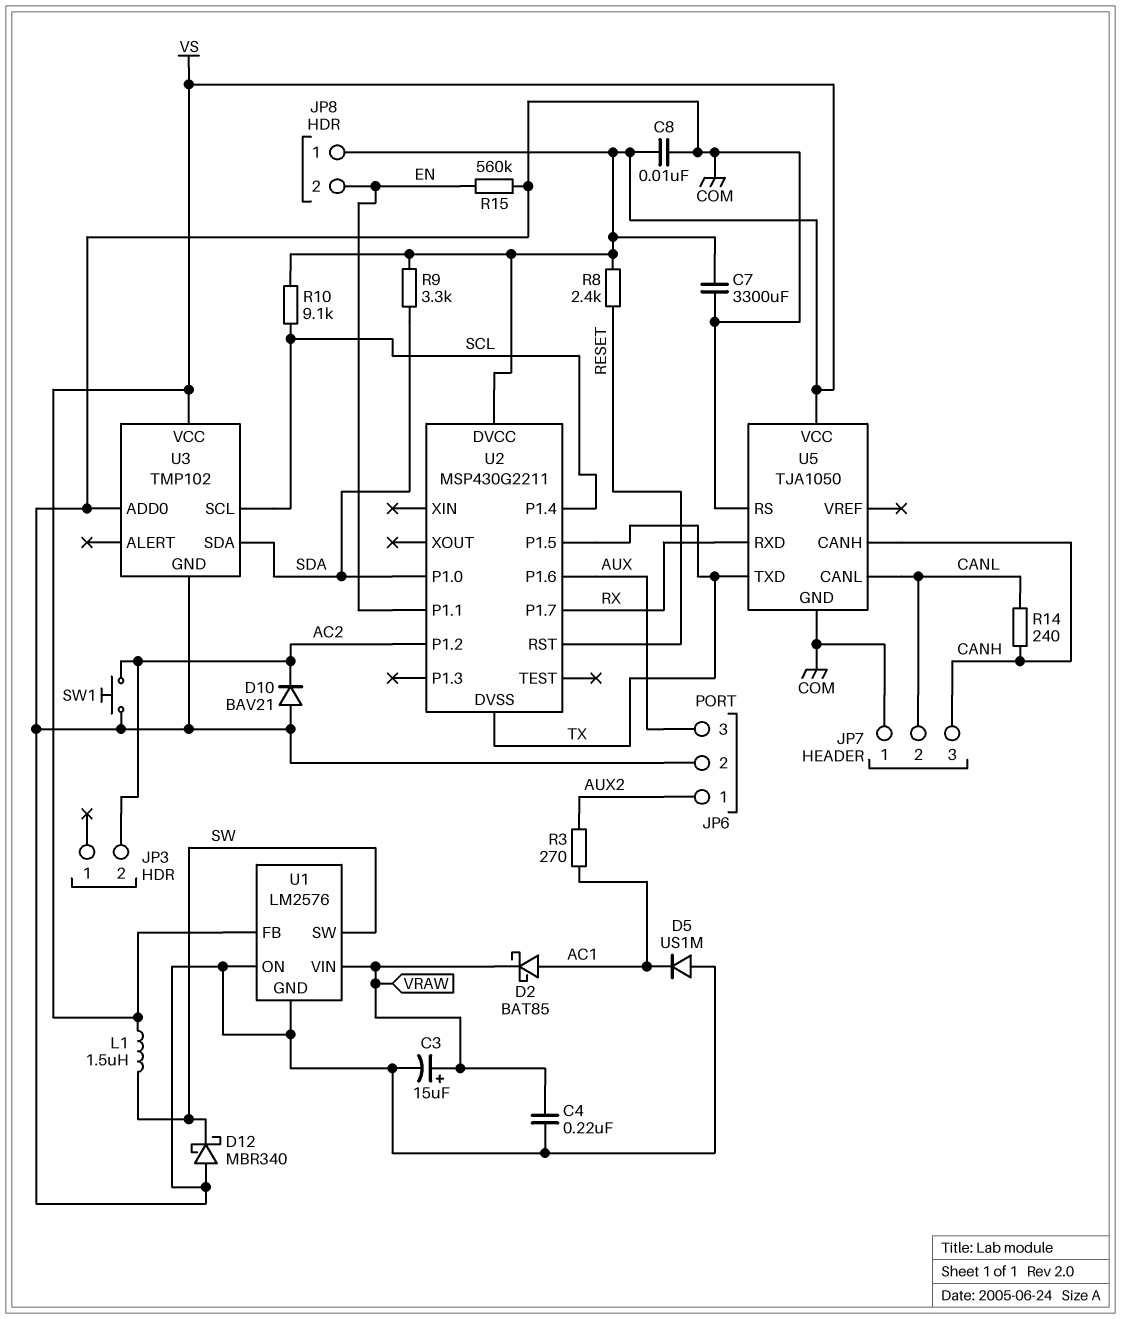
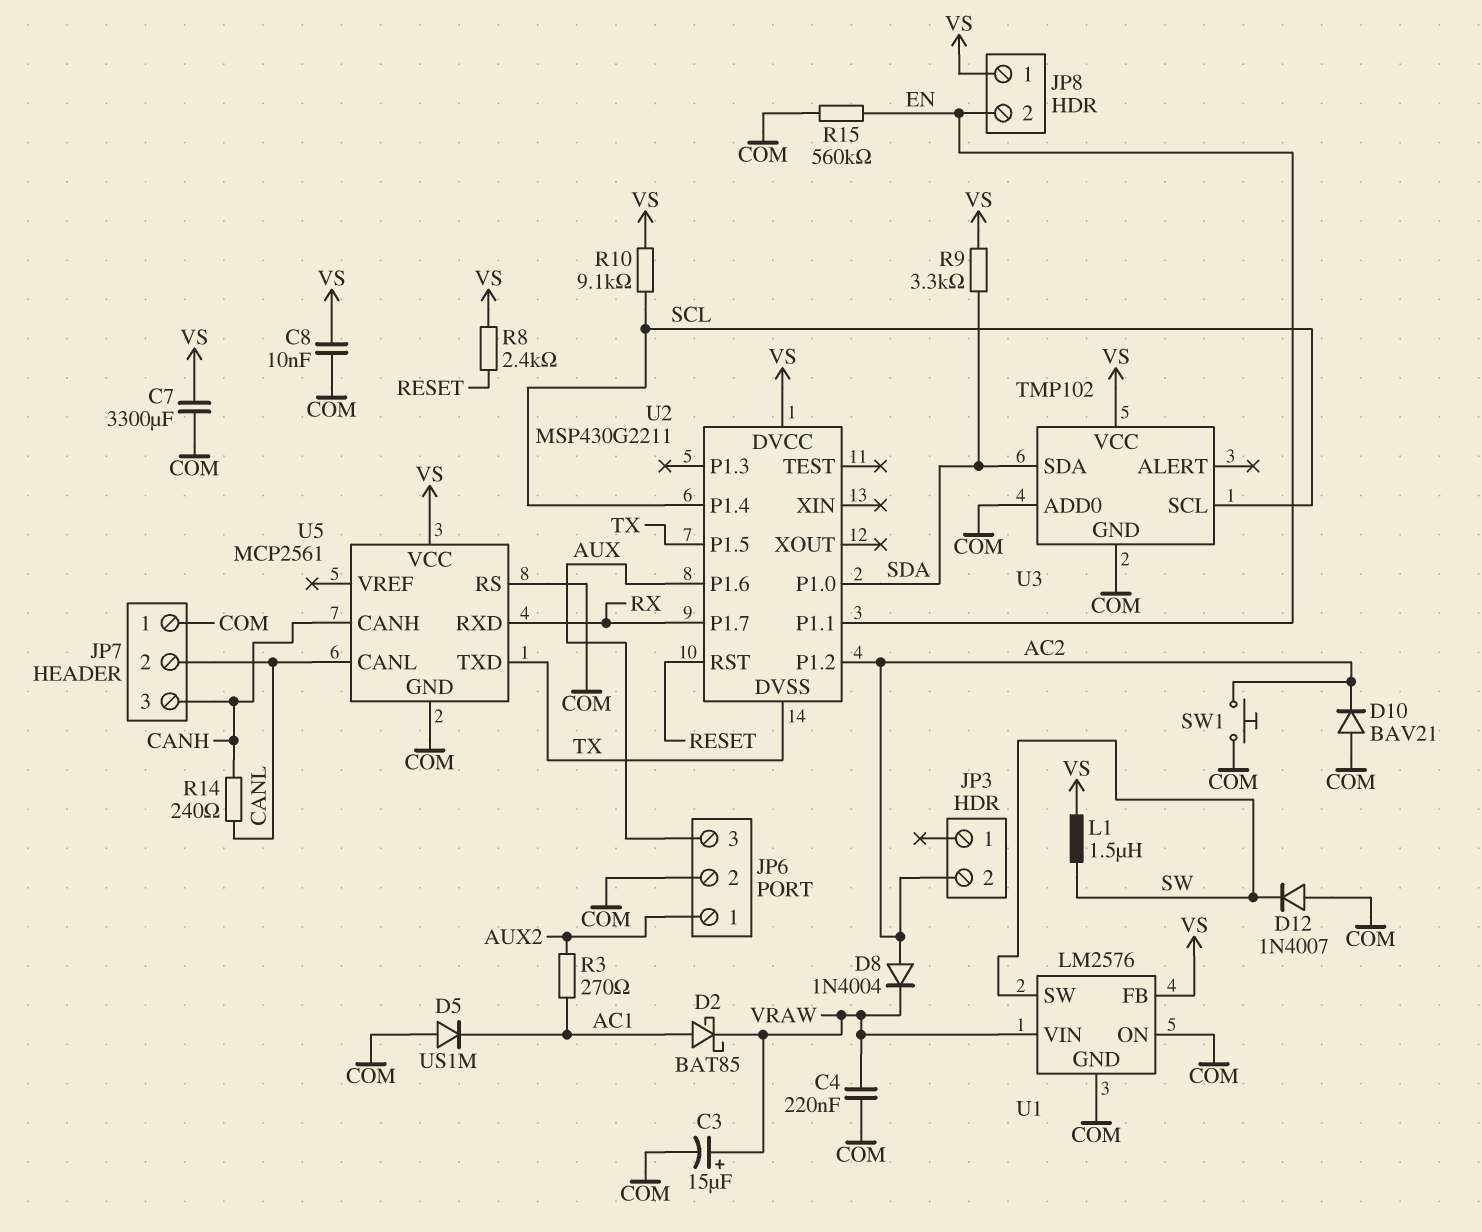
D8: none -> diode 1N4004 (A AC2, K VRAW)
D12: schottky MBR340 (A COM, K SW) -> diode 1N4007 (A COM, K SW)
U5: TJA1050 -> MCP2561

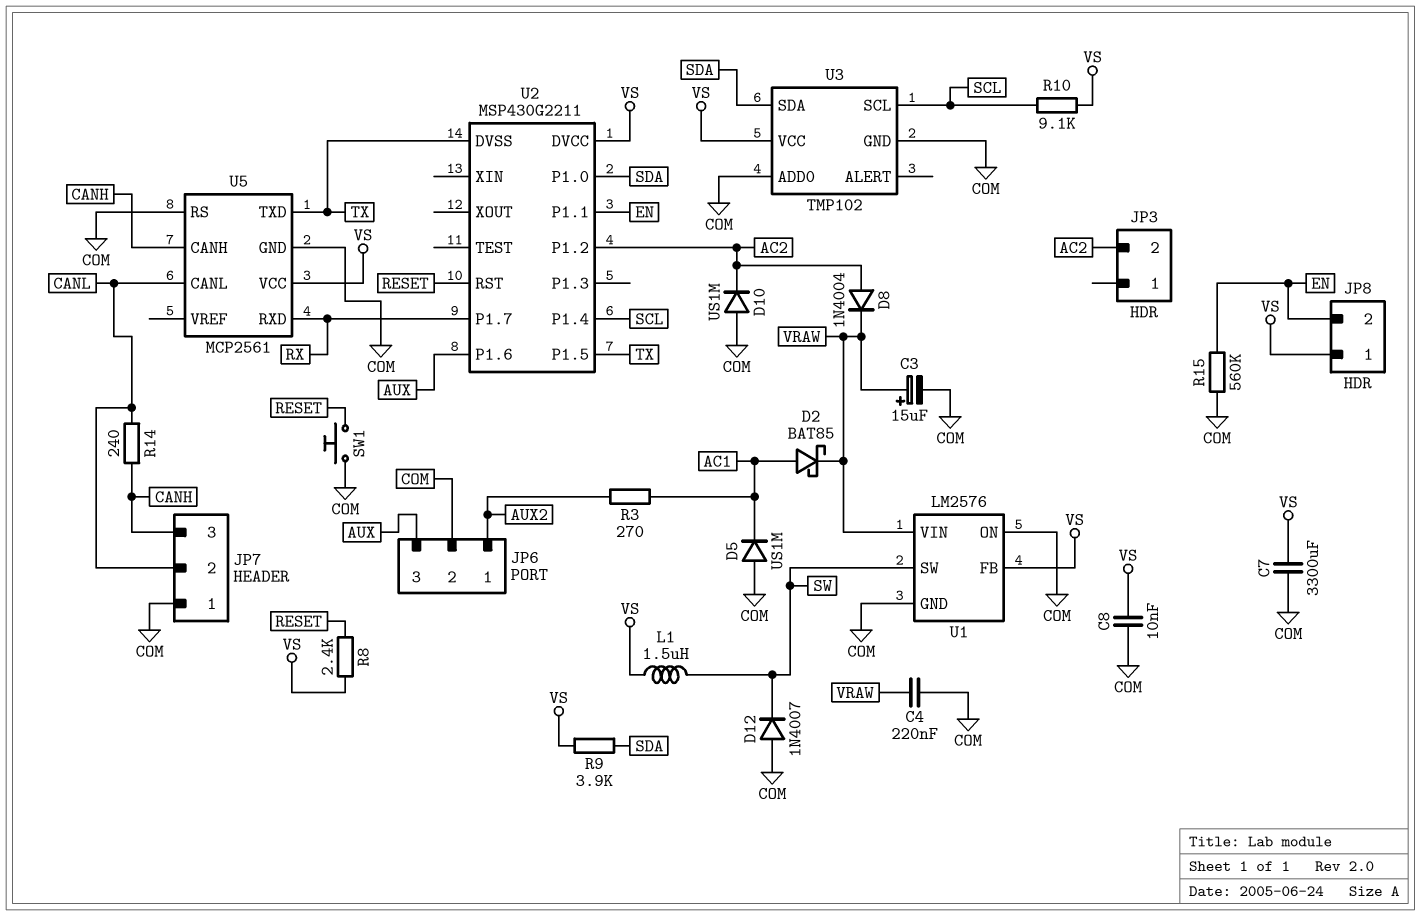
D10: diode BAV21 (A COM, K AC2) -> diode US1M (A COM, K AC2)
R9: 3.3k (SDA, VS) -> 3.9k (SDA, VS)
SW1: button (AC2, COM) -> button (COM, RESET)

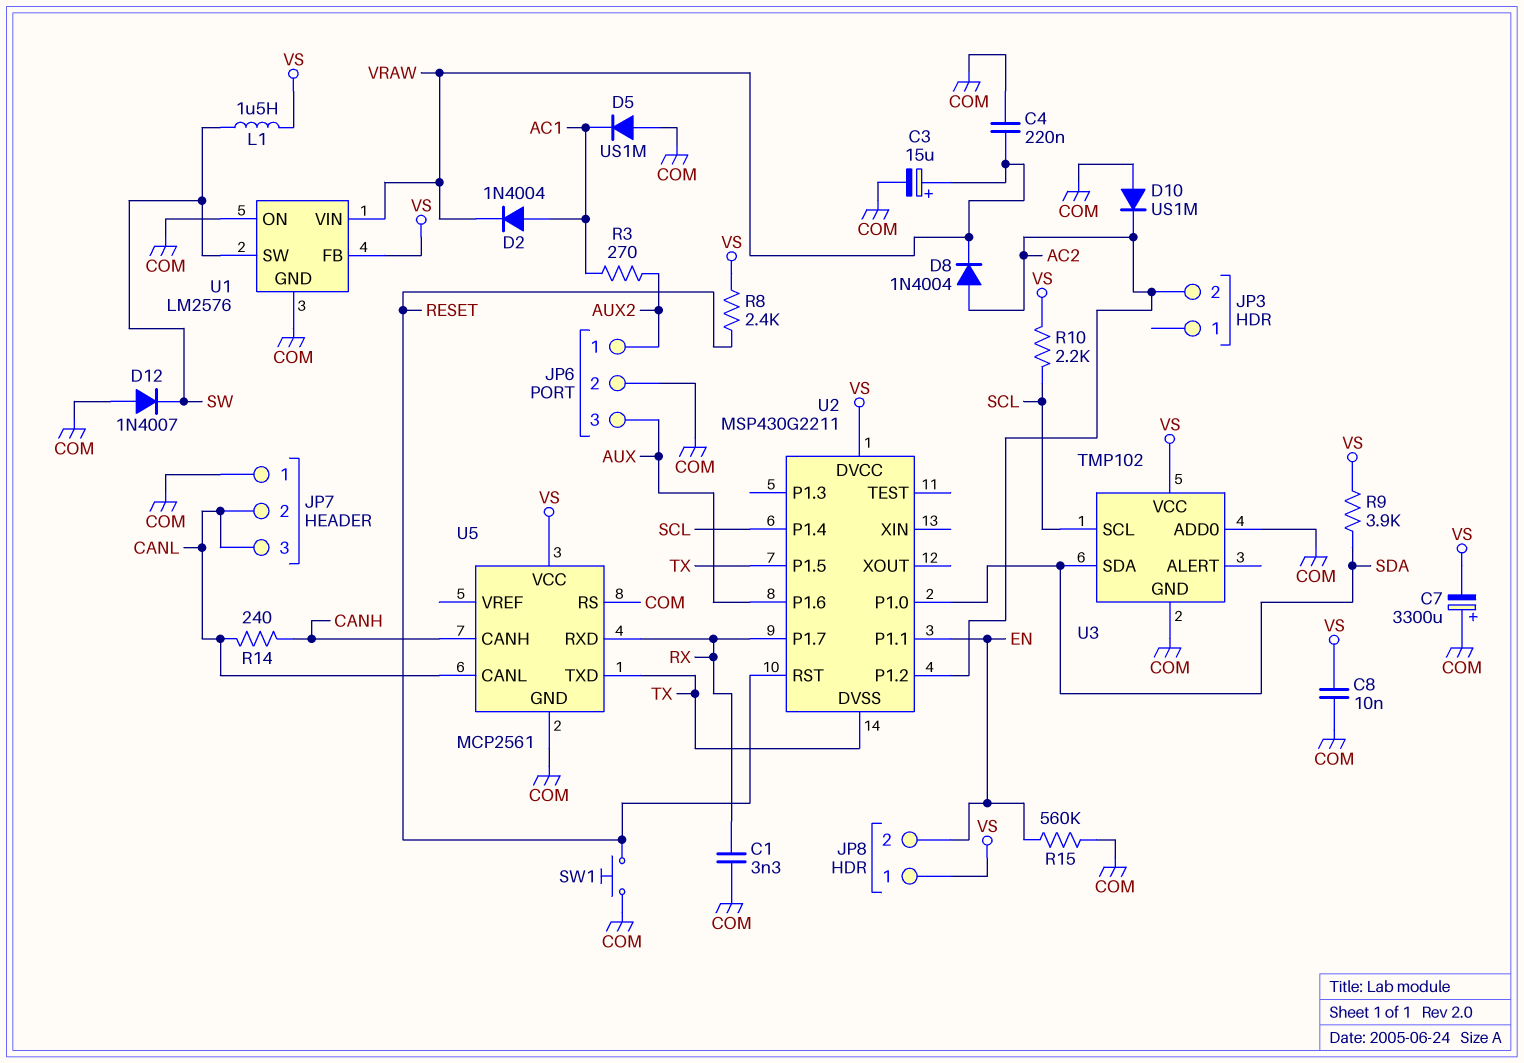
C1: none -> 3.3nF (COM, RX)
C7: 3300uF (COM, VS) -> 3300uF (plus COM, minus VS)
D2: schottky BAT85 (A AC1, K VRAW) -> diode 1N4004 (A AC1, K VRAW)
JP7 pin 3: CANH -> CANL
R10: 9.1k (SCL, VS) -> 2.2k (SCL, VS)

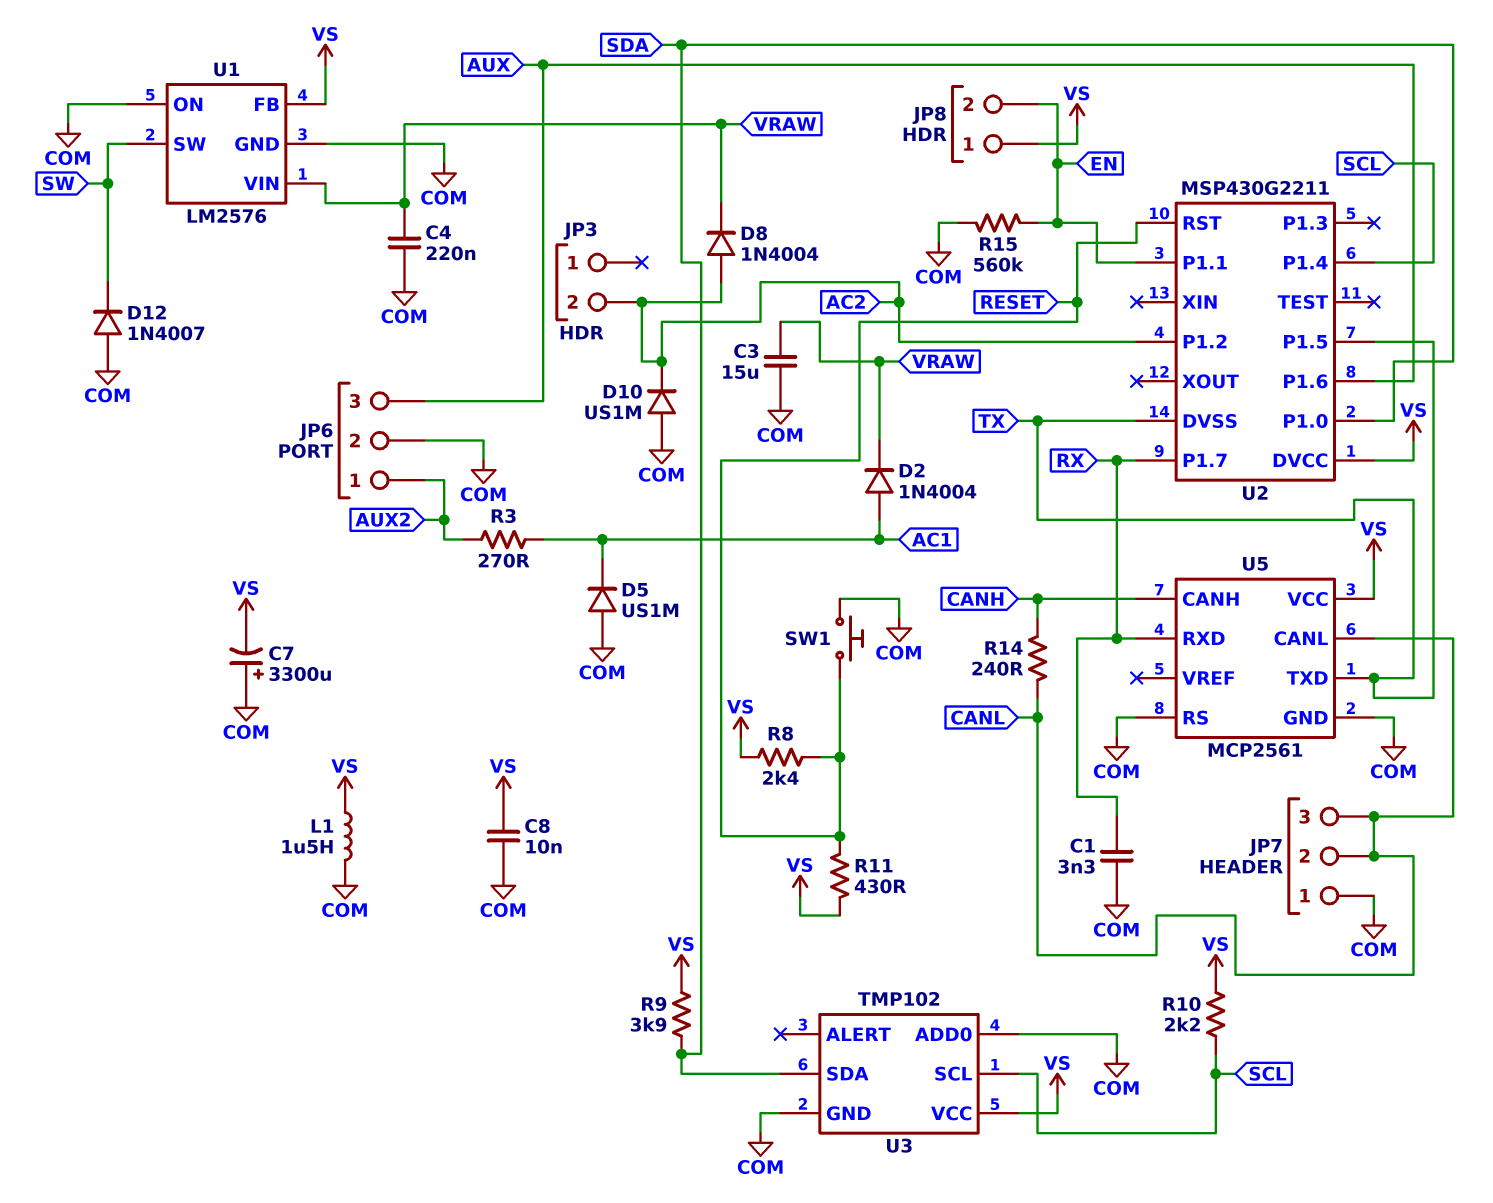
C3: 15uF (plus VRAW, minus COM) -> 15uF (COM, VRAW)
L1: 1.5uH (SW, VS) -> 1.5uH (COM, VS)
R11: none -> 430 (RESET, VS)

